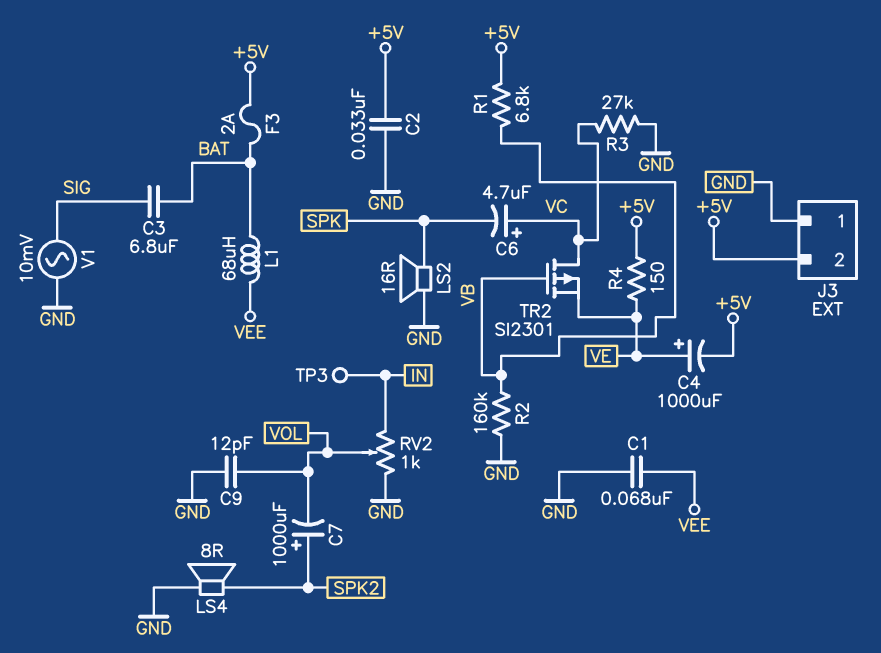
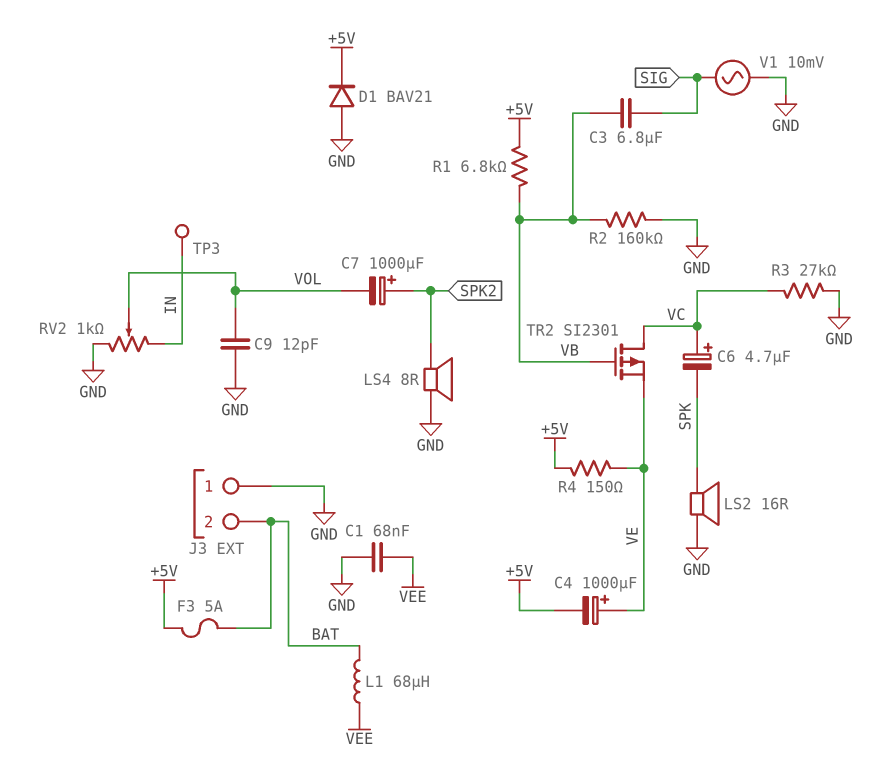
C2: 33nF (+5V, GND) -> none
C3: 6.8uF (BAT, SIG) -> 6.8uF (SIG, VB)
D1: none -> diode BAV21 (A GND, K +5V)
F3: 2A (+5V, BAT) -> 5A (+5V, BAT)
J3 pin 2: +5V -> BAT

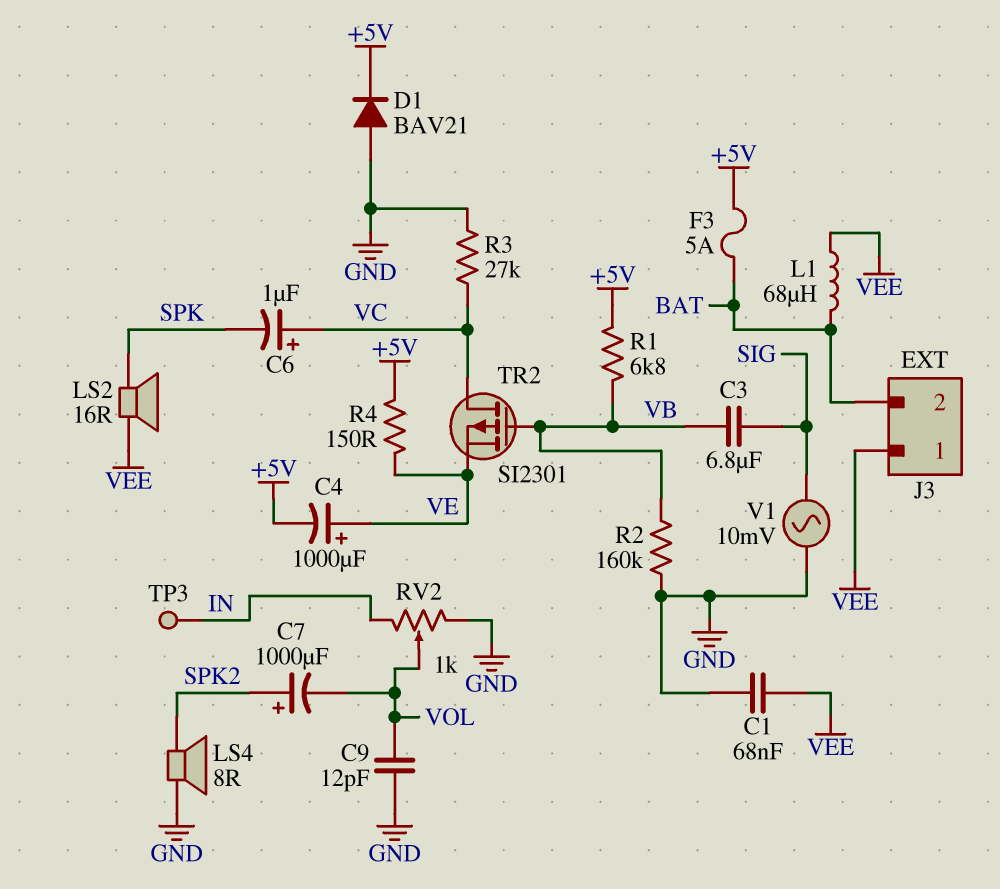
C6: 4.7uF (plus VC, minus SPK) -> 1uF (plus VC, minus SPK)
J3 pin 1: GND -> VEE
LS2: speaker 16R (GND, SPK) -> speaker 16R (SPK, VEE)

